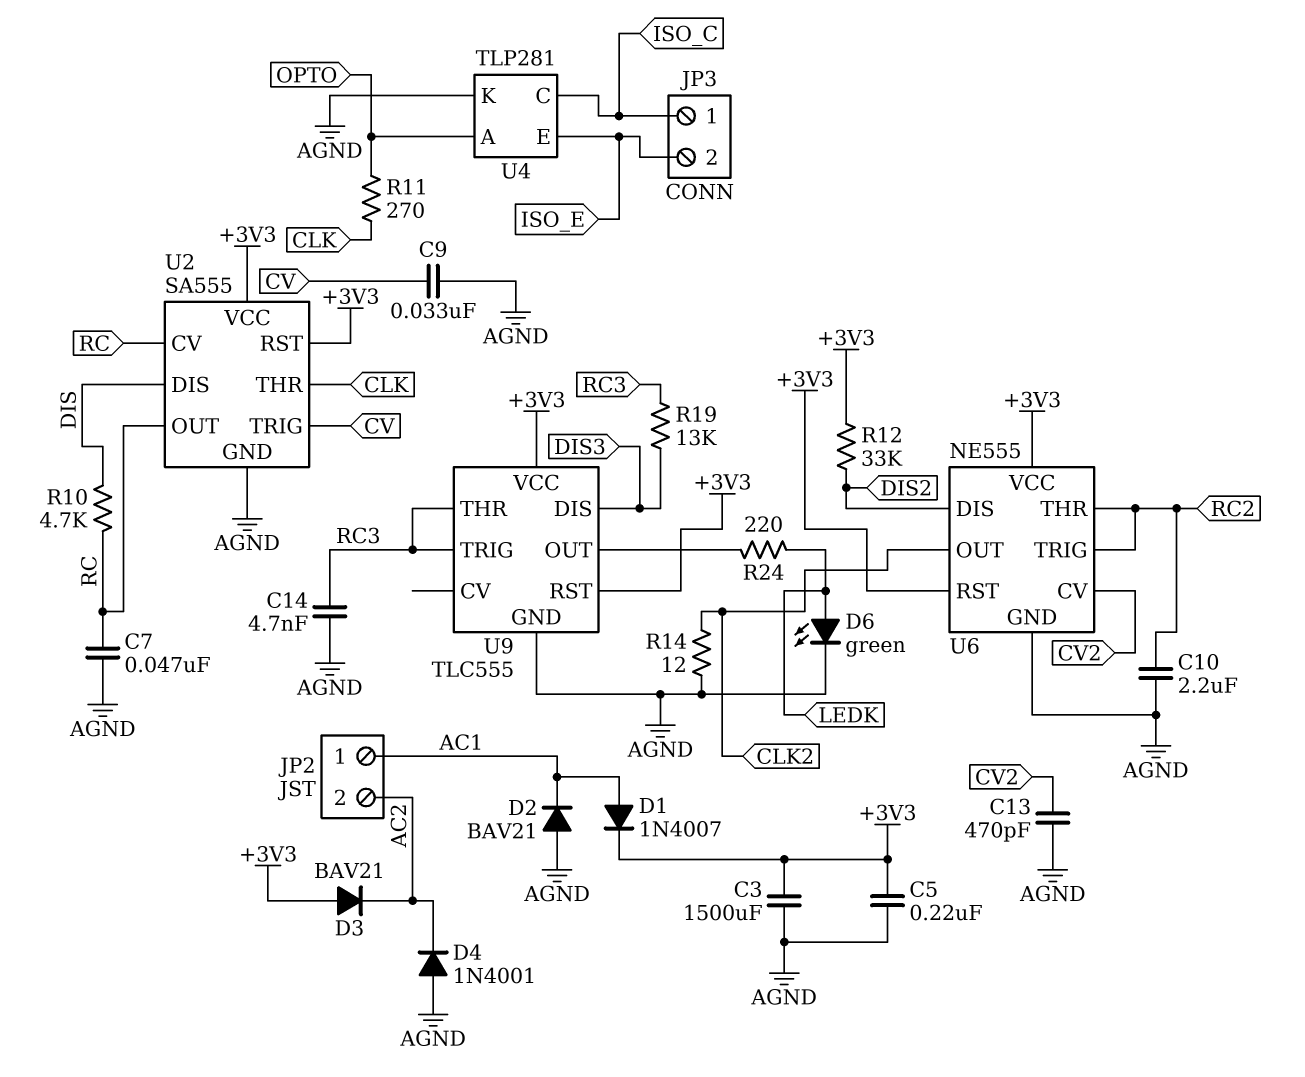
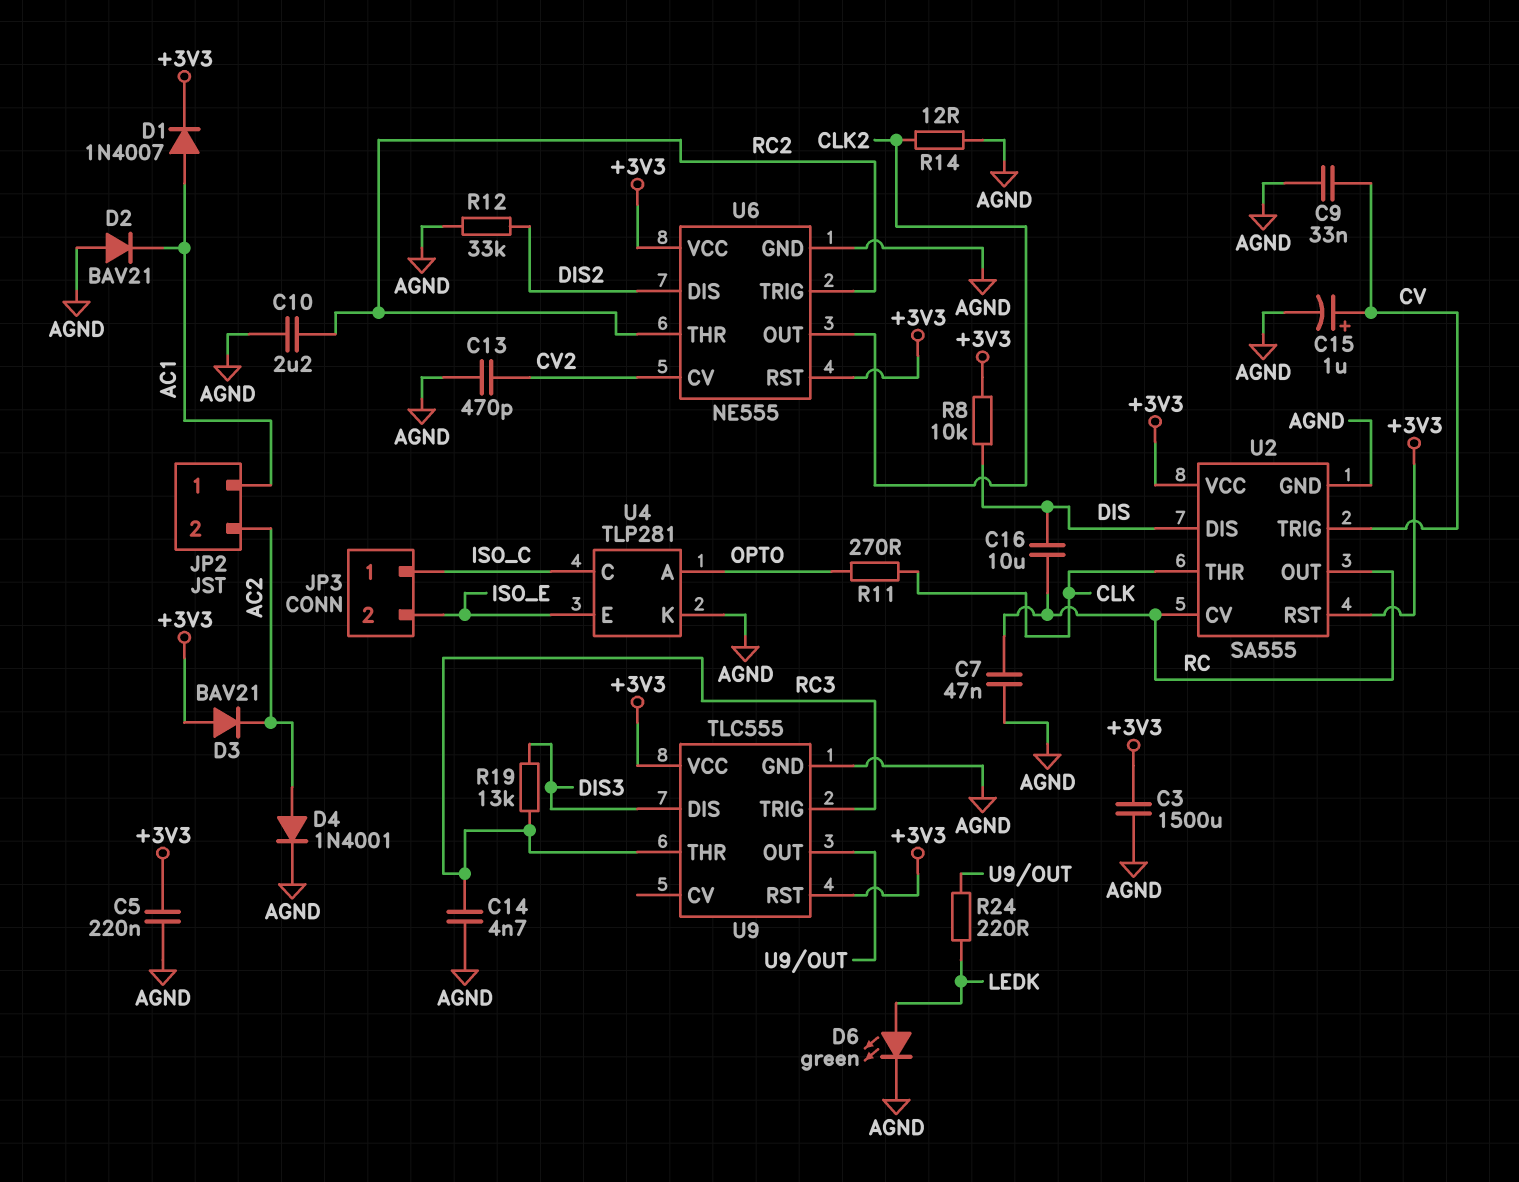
C15: none -> 1uF (plus CV, minus AGND)
C16: none -> 10uF (DIS, RC)
D4: diode 1N4001 (A AGND, K AC2) -> diode 1N4001 (A AC2, K AGND)
R8: none -> 10k (+3V3, DIS)
R10: 4.7k (DIS, RC) -> none
R12: 33k (+3V3, DIS2) -> 33k (AGND, DIS2)

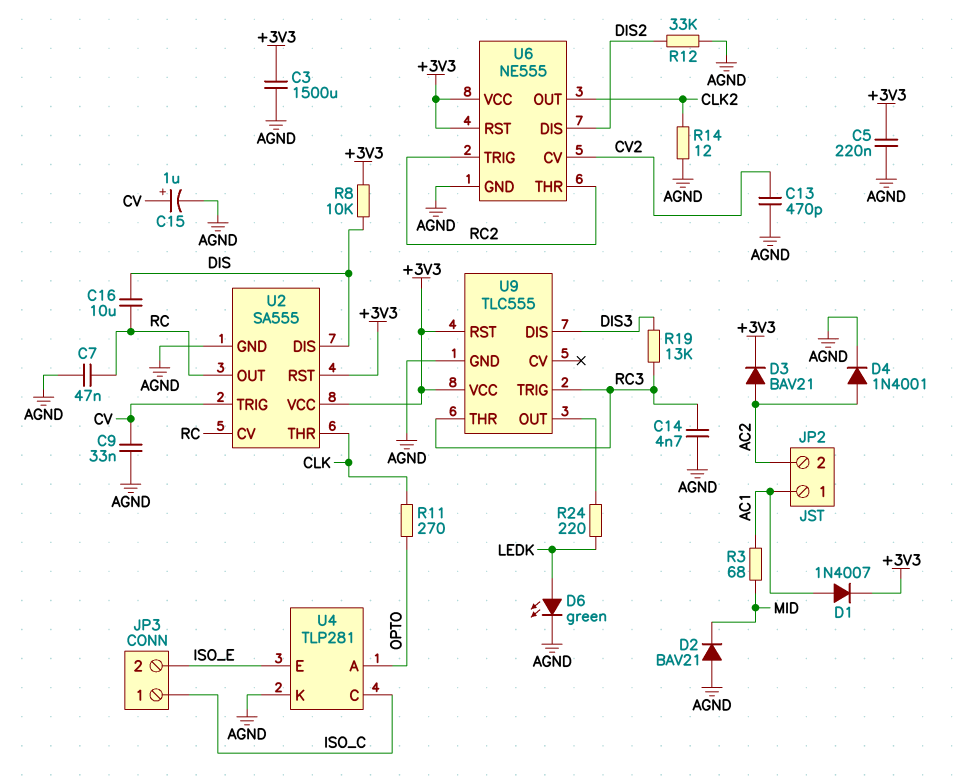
C10: 2.2uF (AGND, RC2) -> none
D2: diode BAV21 (A AGND, K AC1) -> diode BAV21 (A AGND, K MID)
D3: diode BAV21 (A +3V3, K AC2) -> diode BAV21 (A AC2, K +3V3)
R3: none -> 68 (AC1, MID)

